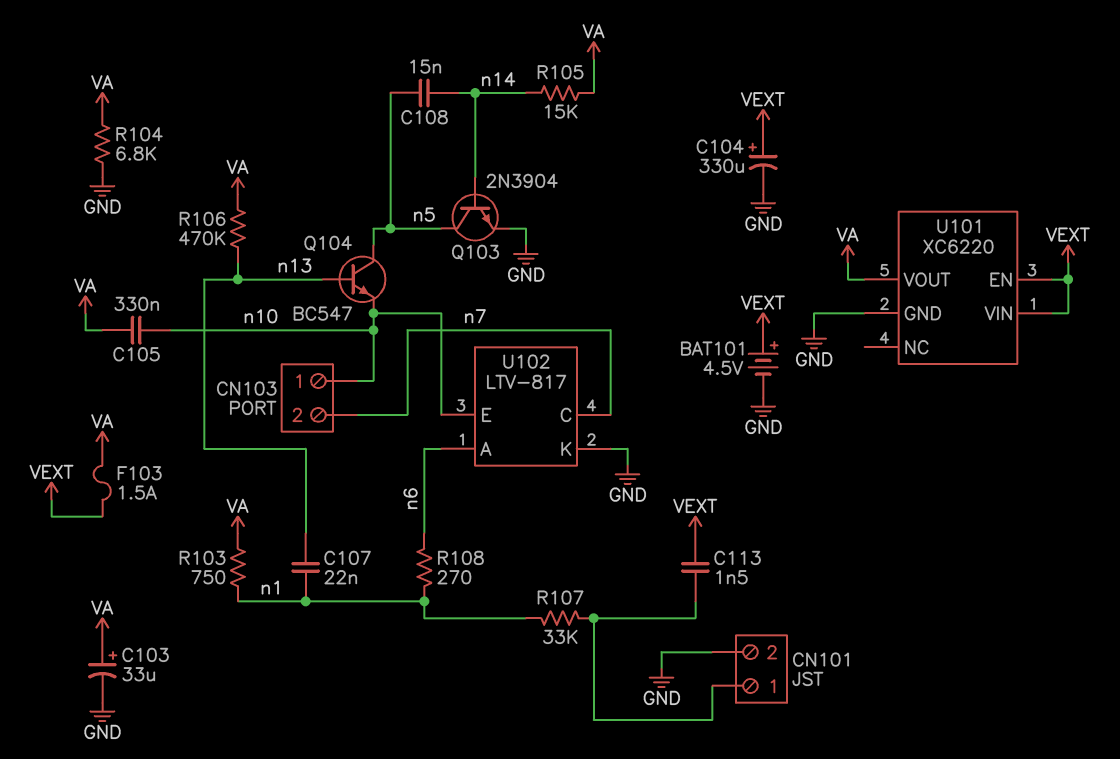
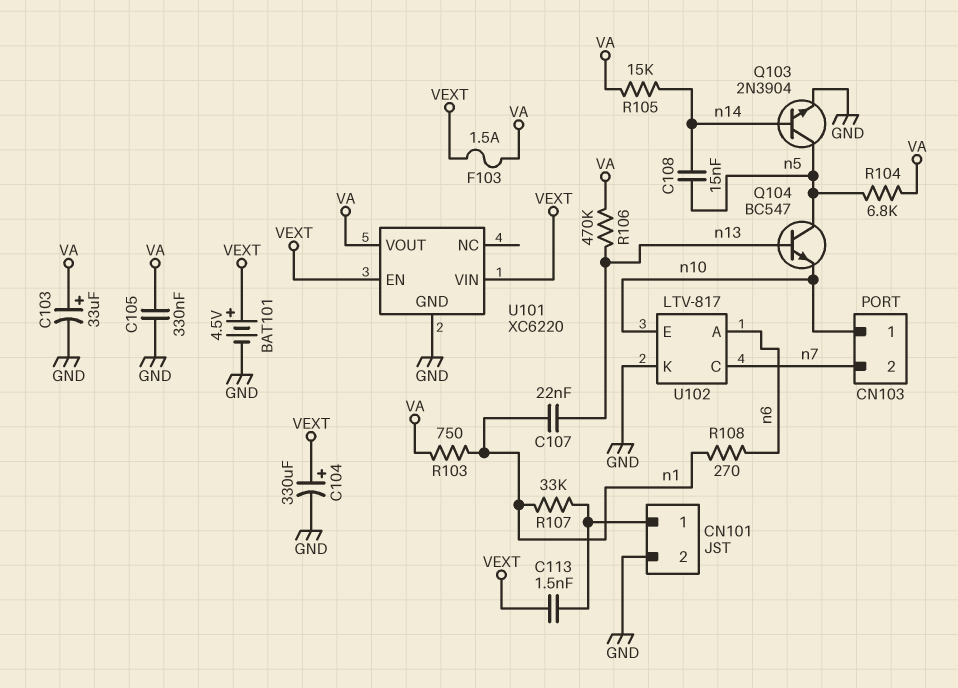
C105: 330nF (VA, n10) -> 330nF (GND, VA)
R104: 6.8k (GND, VA) -> 6.8k (VA, n5)

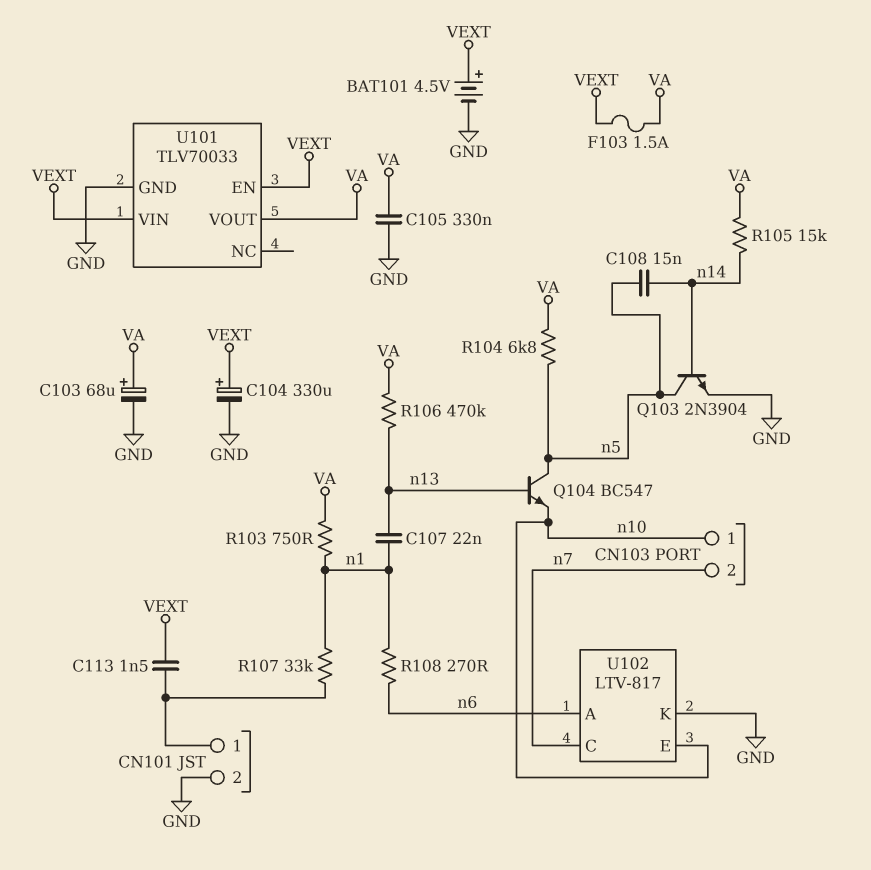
C103: 33uF (plus VA, minus GND) -> 68uF (plus VA, minus GND)
U101: XC6220 -> TLV70033

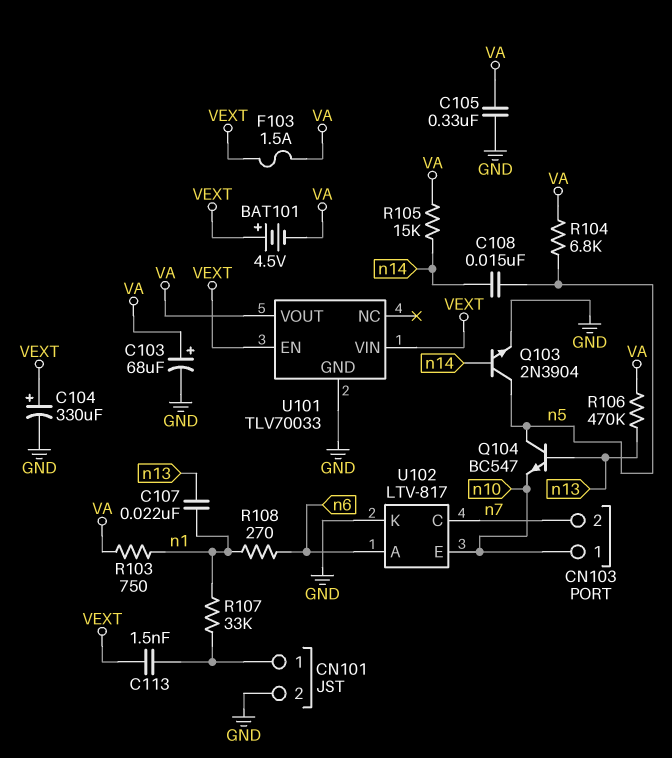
BAT101: 4.5V (plus VEXT, minus GND) -> 4.5V (plus VEXT, minus VA)

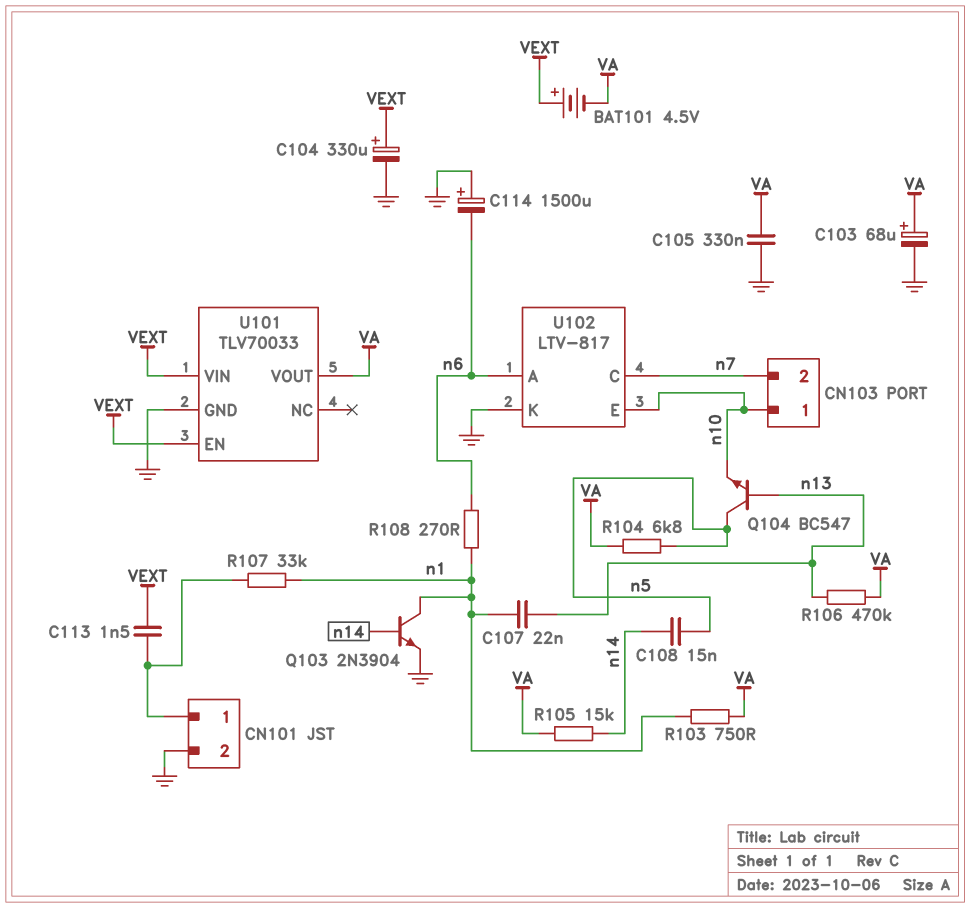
C114: none -> 1500uF (plus GND, minus n6)
F103: 1.5A (VA, VEXT) -> none
Q103: NPN 2N3904 (B n14, C n5, E GND) -> NPN 2N3904 (B n14, C n1, E GND)

